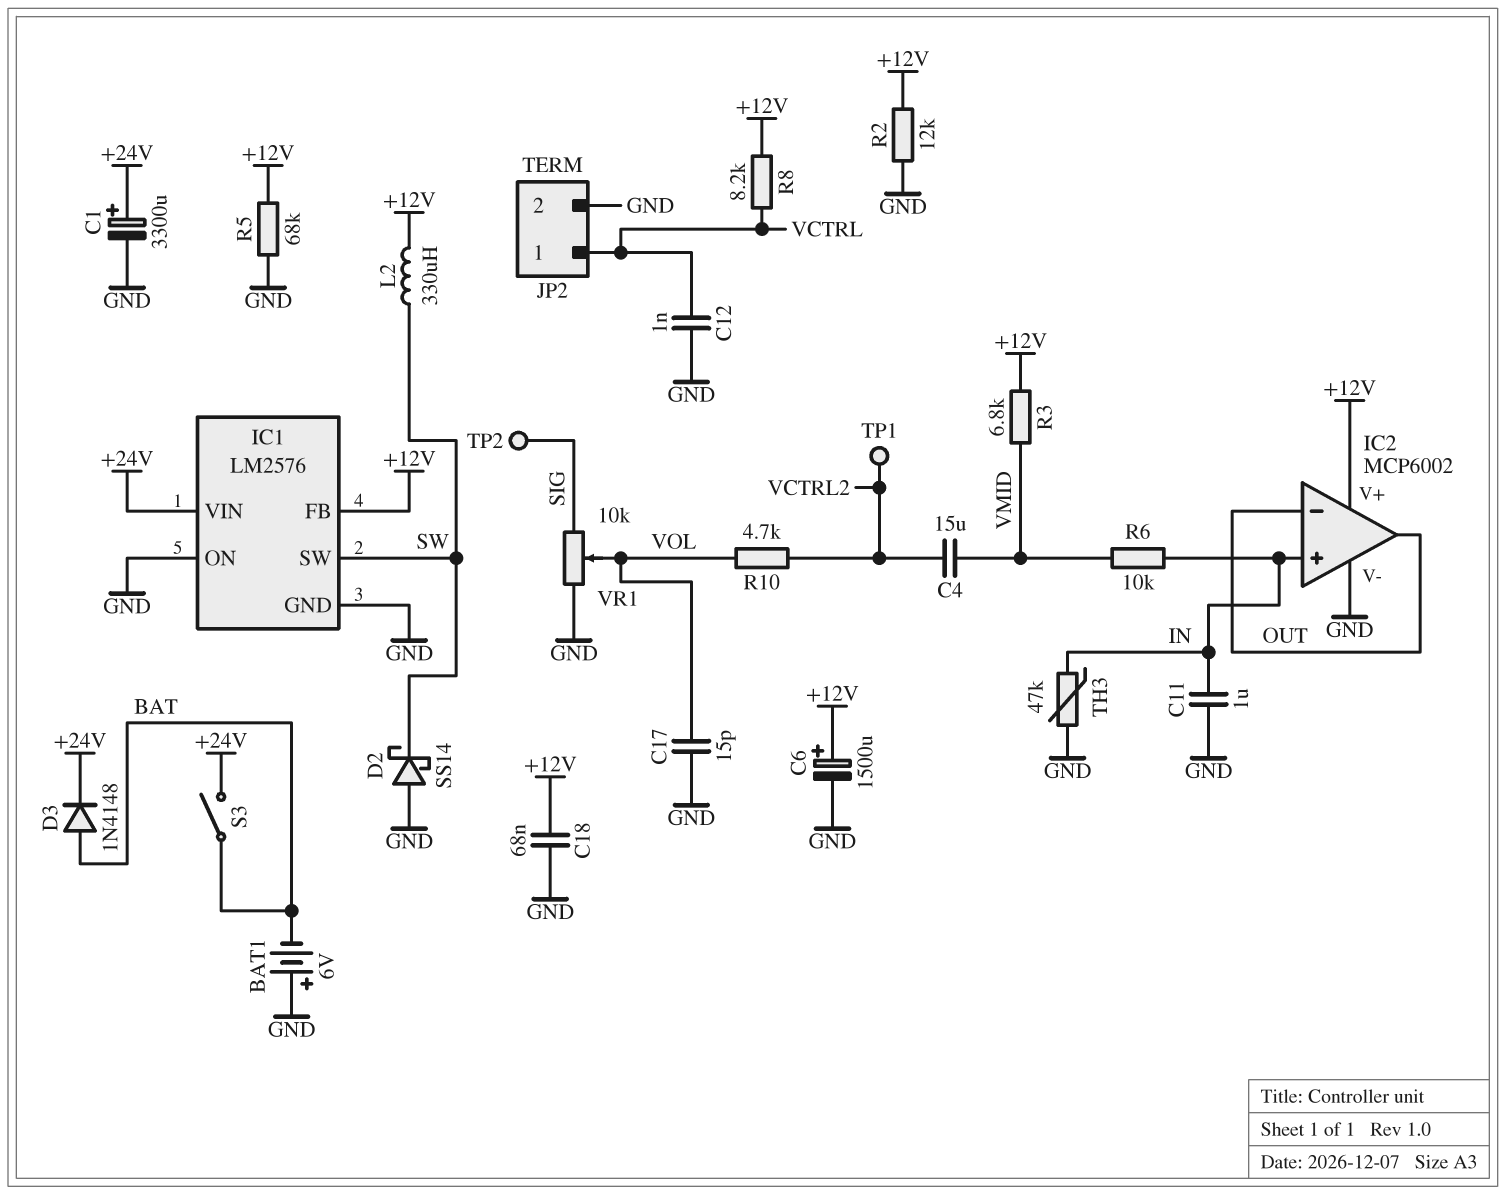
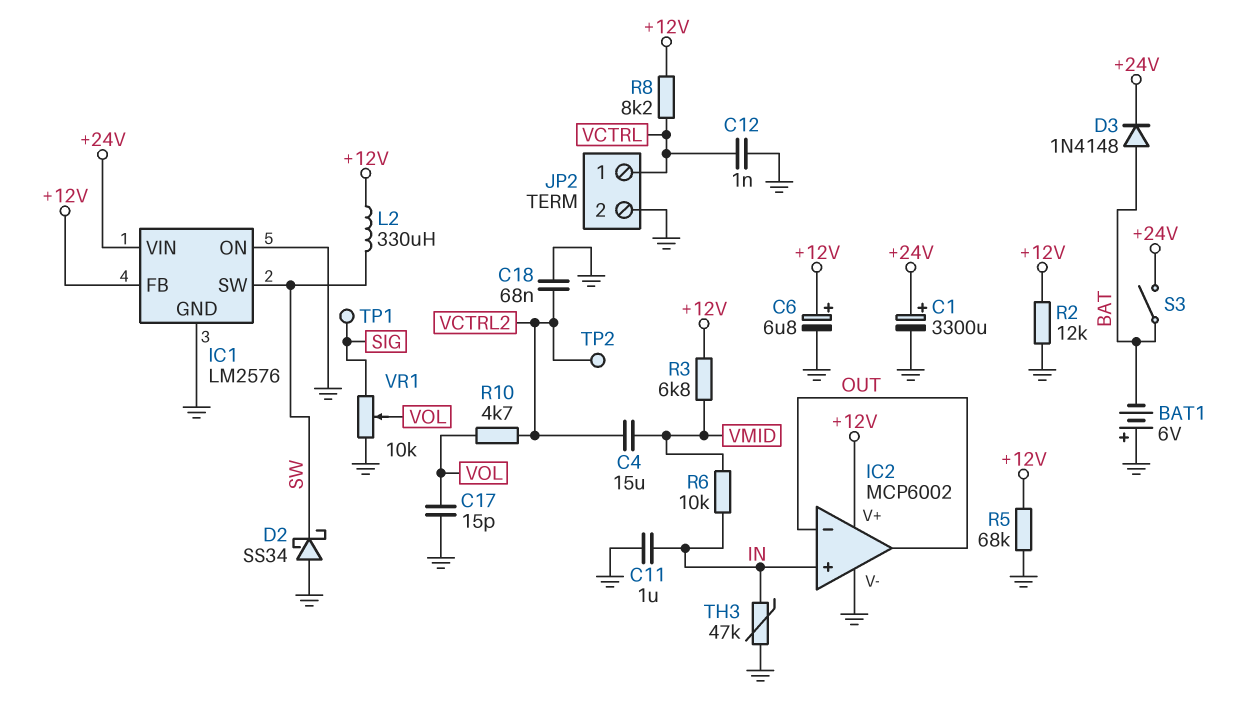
C6: 1500uF (plus +12V, minus GND) -> 6.8uF (plus +12V, minus GND)
C18: 68nF (+12V, GND) -> 68nF (GND, VCTRL2)
D2: schottky SS14 (A GND, K SW) -> schottky SS34 (A GND, K SW)
TP1: test point (VCTRL2) -> test point (SIG)
TP2: test point (SIG) -> test point (VCTRL2)

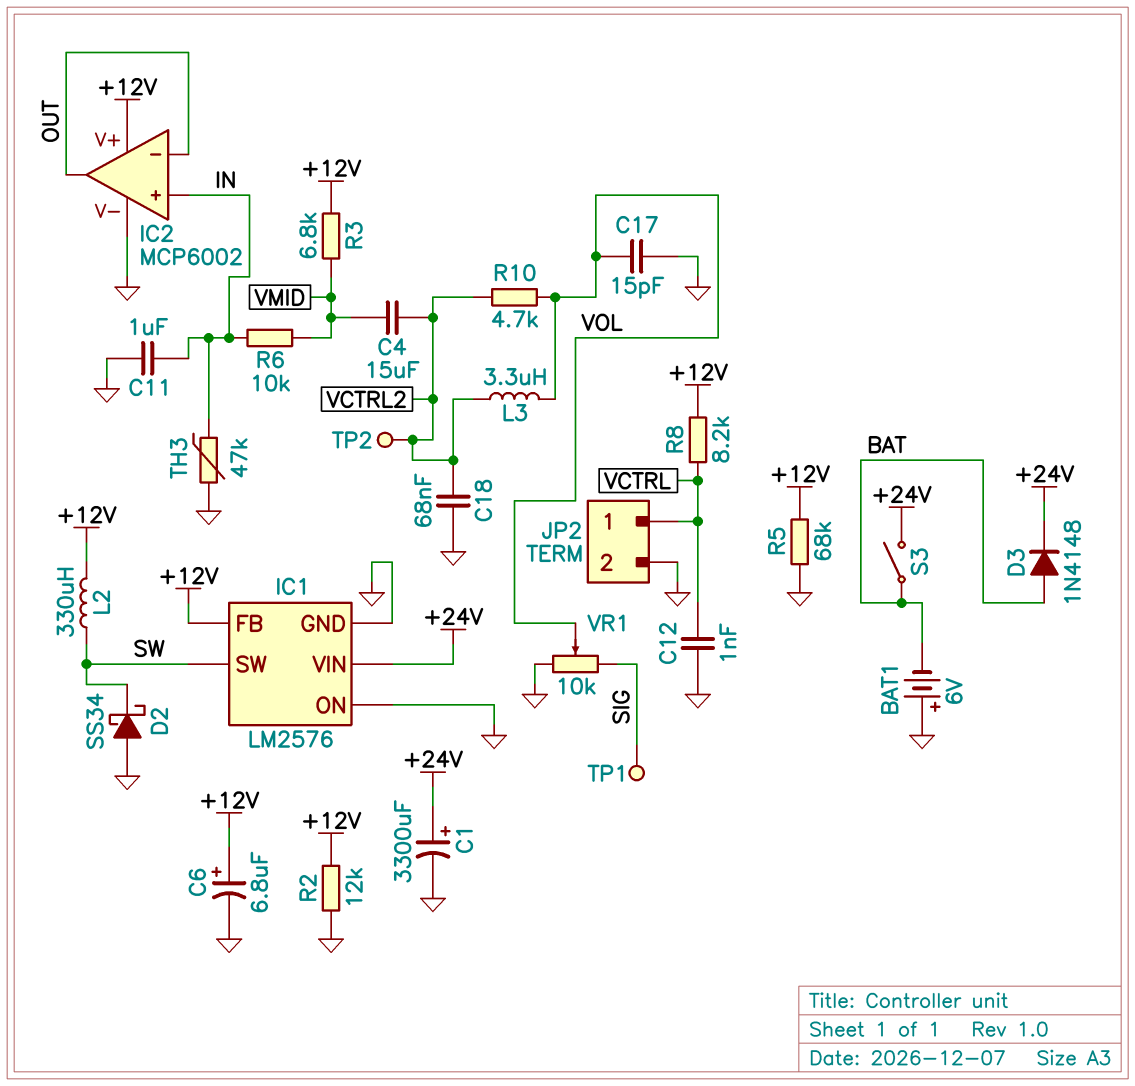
L3: none -> 3.3uH (VCTRL2, VOL)

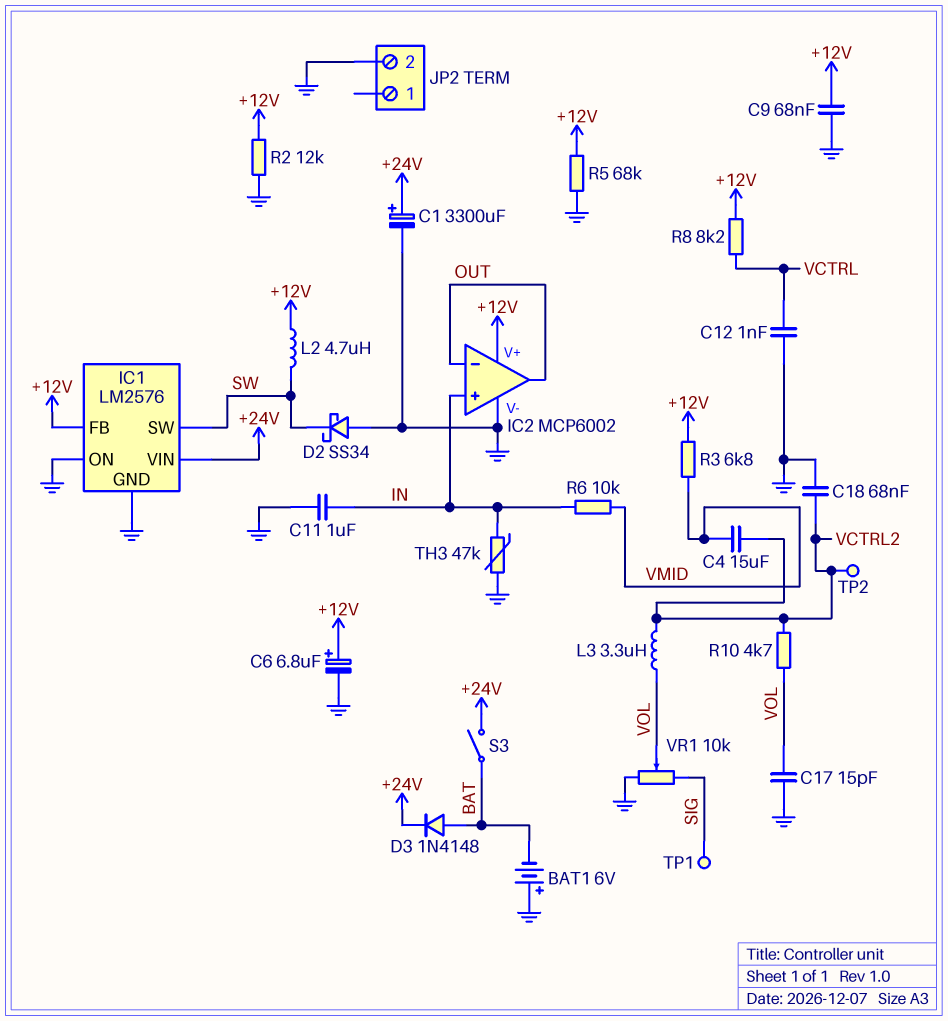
C9: none -> 68nF (+12V, GND)
JP2 pin 1: VCTRL -> none
L2: 330uH (+12V, SW) -> 4.7uH (+12V, SW)

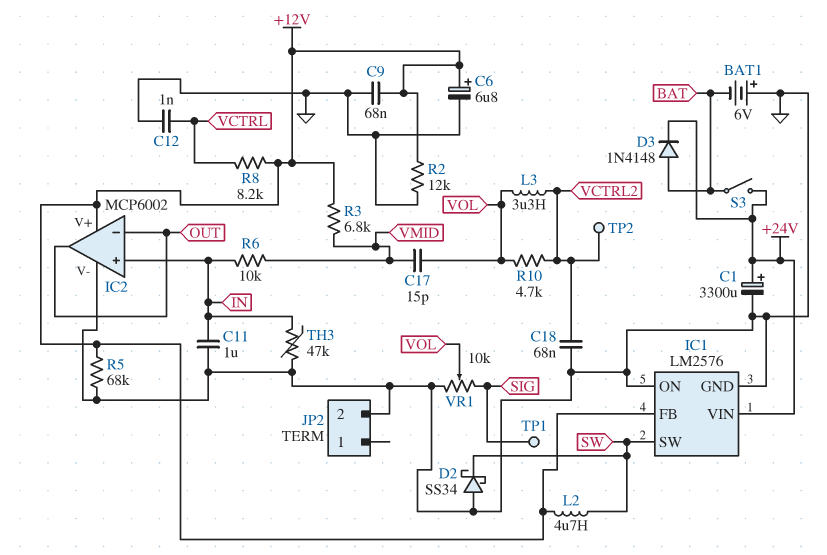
C4: 15uF (VCTRL2, VMID) -> none
C17: 15pF (GND, VOL) -> 15pF (VMID, VOL)

